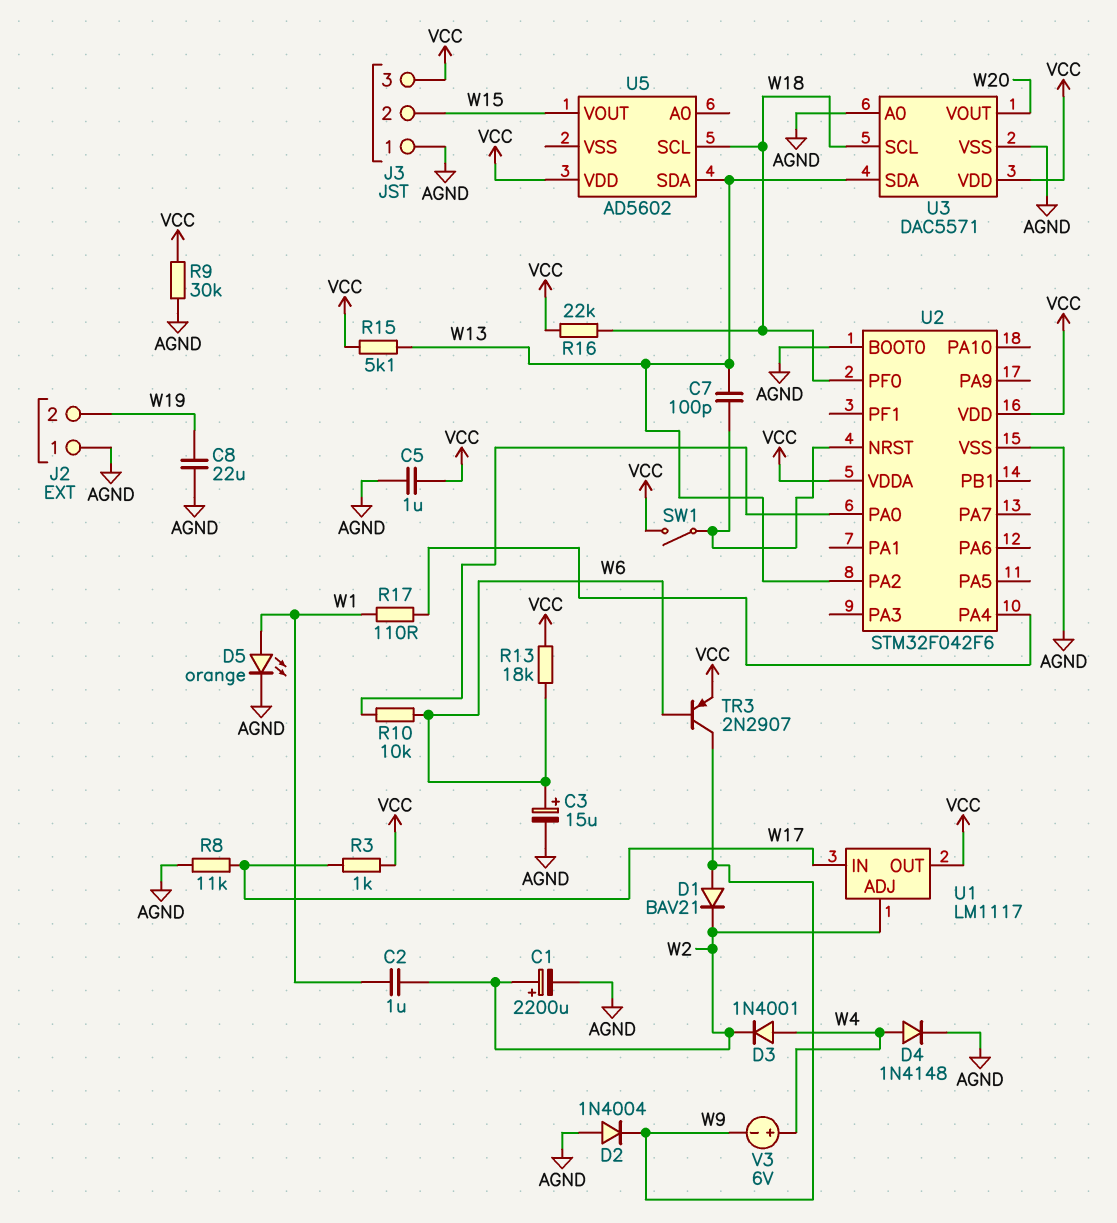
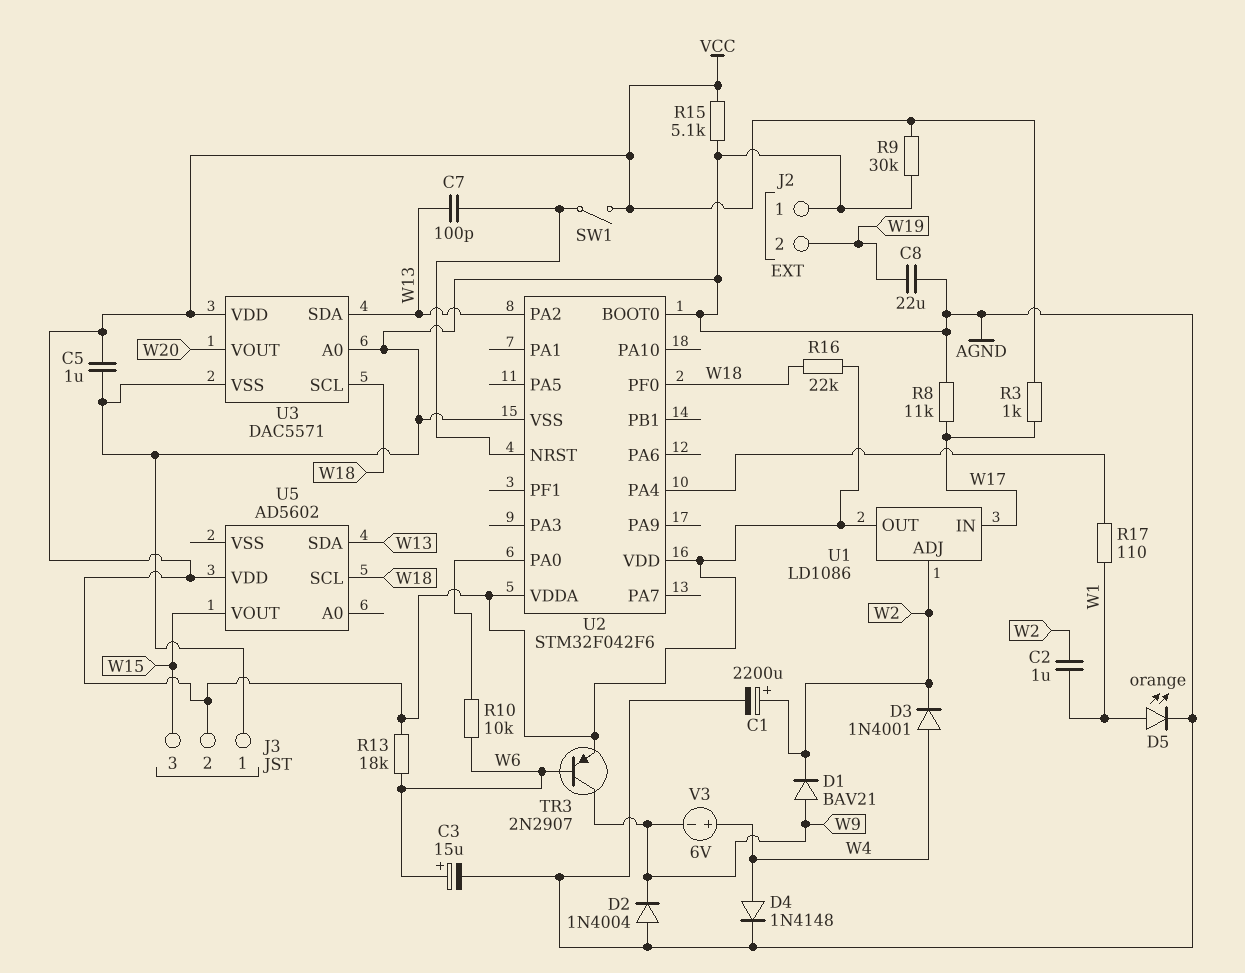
J3 pin 2: W15 -> VCC
J3 pin 3: VCC -> W15
R15: 5.1k (VCC, W13) -> 5.1k (AGND, VCC)
U1: LM1117 -> LD1086

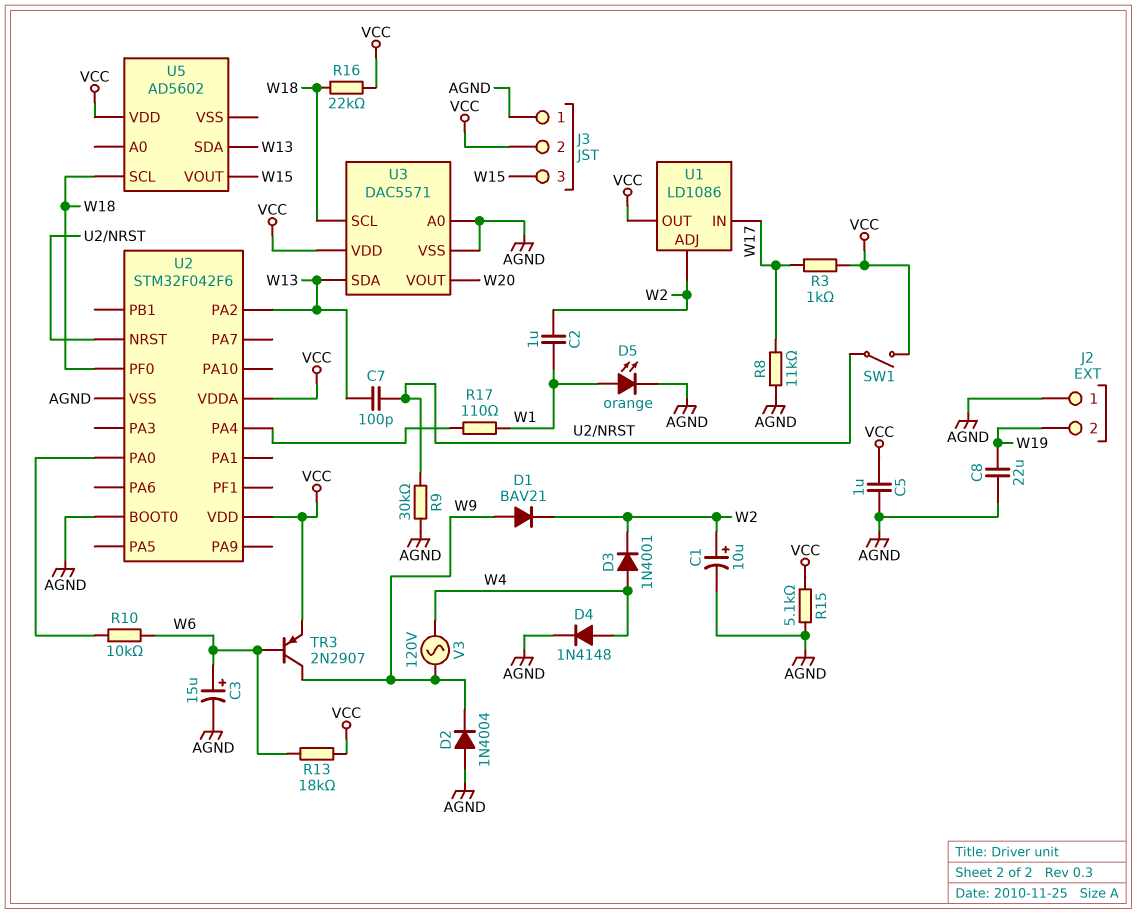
C1: 2200uF (plus W2, minus AGND) -> 10uF (plus W2, minus AGND)
R9: 30k (AGND, VCC) -> 30k (AGND, U2/NRST)
V3: 6V (plus W4, minus W9) -> AC 120V (W4, W9)

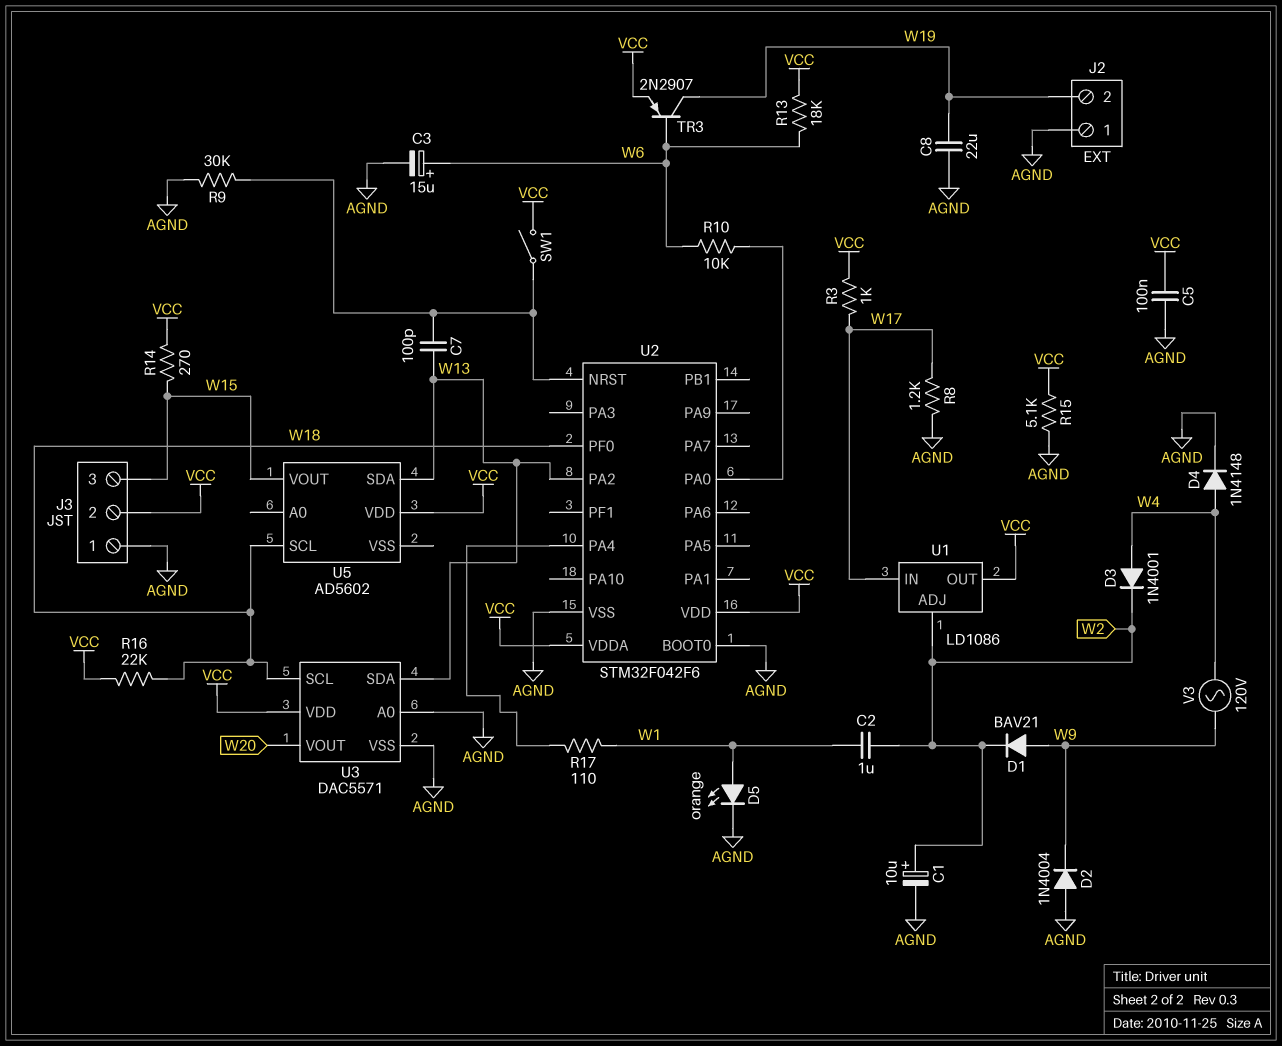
C5: 1uF (AGND, VCC) -> 100nF (AGND, VCC)
R8: 11k (AGND, W17) -> 1.2k (AGND, W17)
R14: none -> 270 (VCC, W15)
TR3: PNP 2N2907 (B W6, C W9, E VCC) -> PNP 2N2907 (B W6, C W19, E VCC)

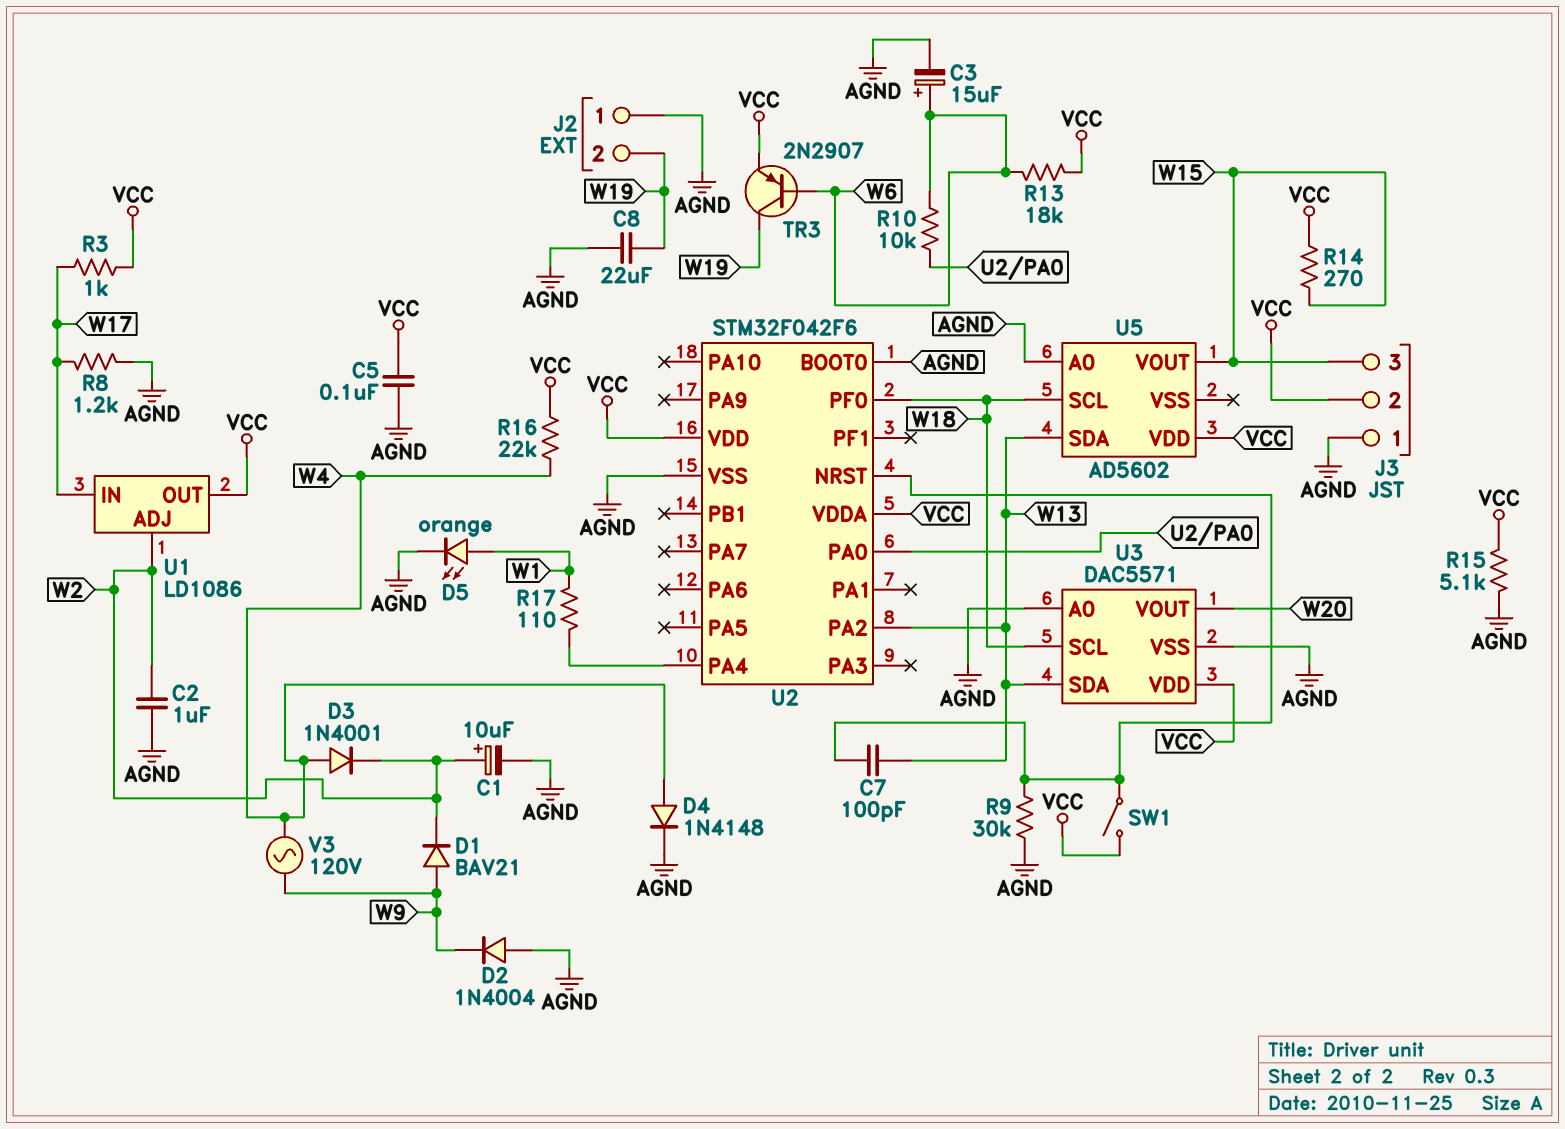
C2: 1uF (W1, W2) -> 1uF (AGND, W2)
R16: 22k (VCC, W18) -> 22k (VCC, W4)
U5 pin A0: none -> AGND

